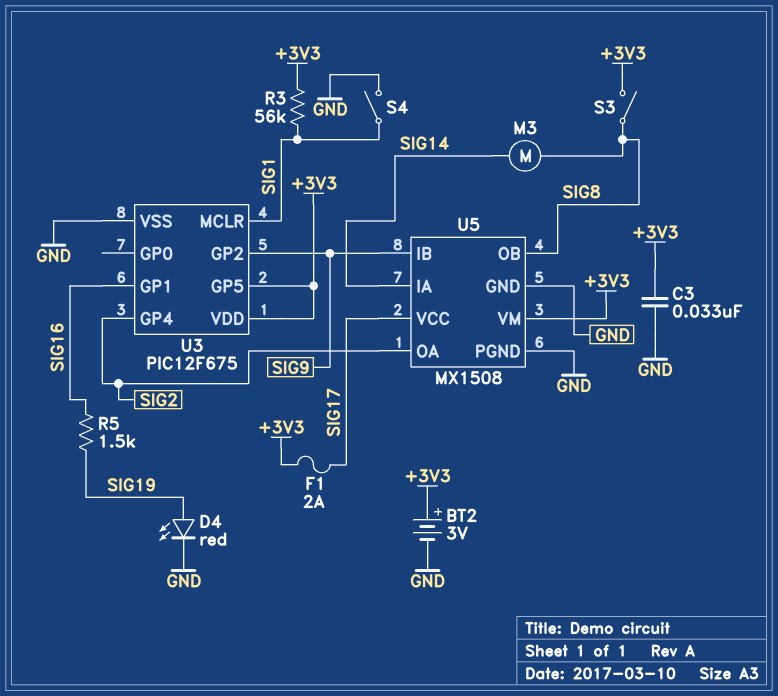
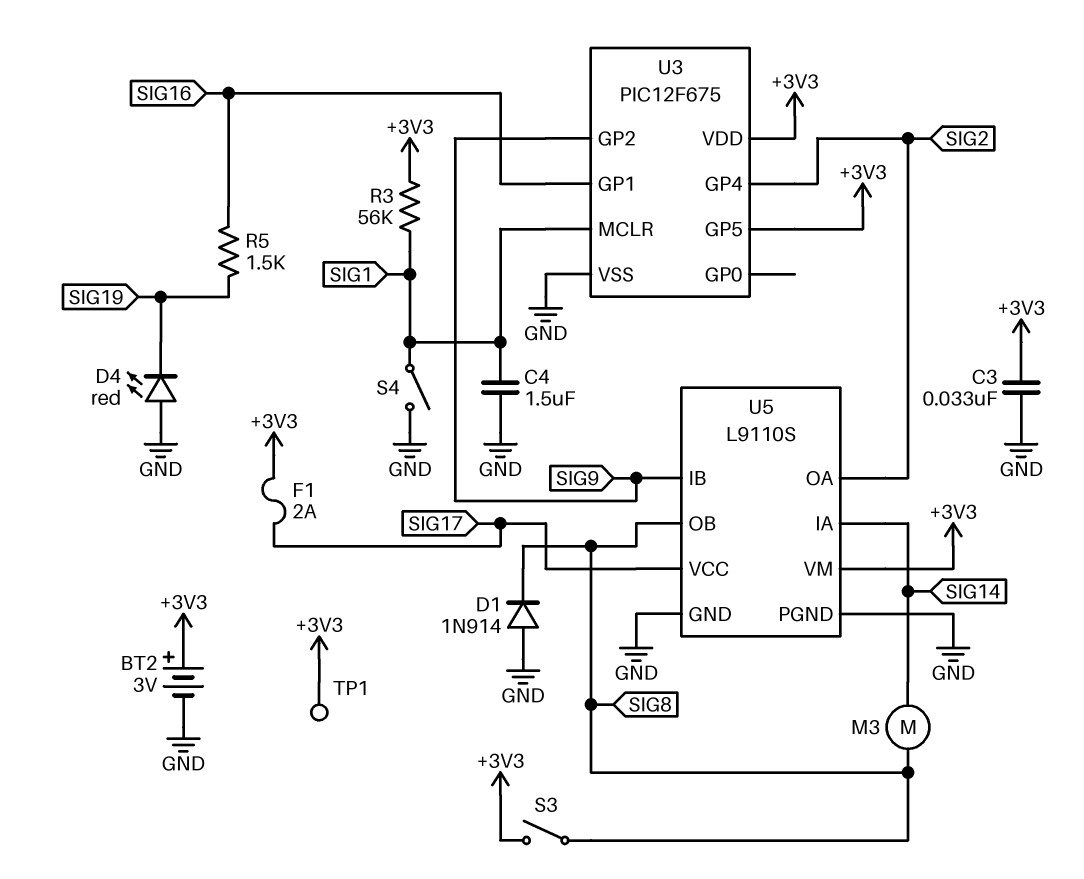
C4: none -> 1.5uF (GND, SIG1)
D1: none -> diode 1N914 (A GND, K SIG8)
D4: LED red (A SIG19, K GND) -> LED red (A GND, K SIG19)
TP1: none -> test point (+3V3)
U5: MX1508 -> L9110S

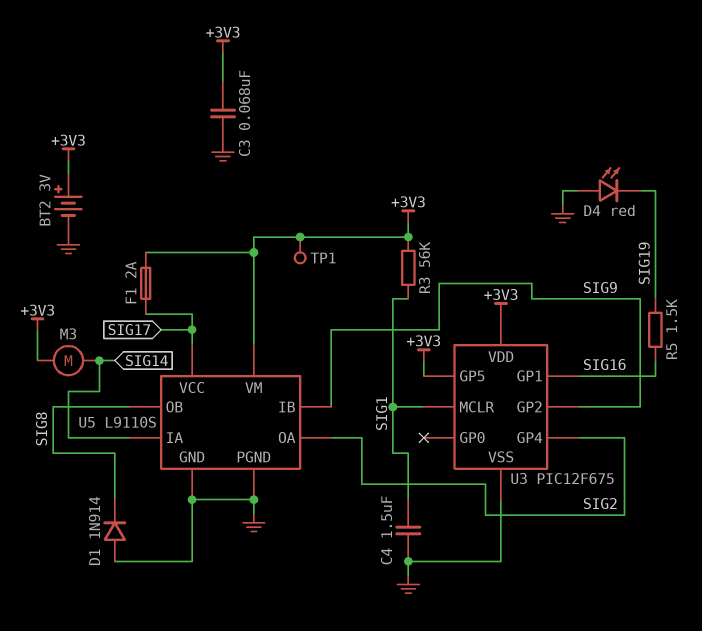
C3: 33nF (+3V3, GND) -> 68nF (+3V3, GND)
M3: motor (SIG8, SIG14) -> motor (+3V3, SIG14)
S3: switch (+3V3, SIG8) -> none
S4: switch (GND, SIG1) -> none

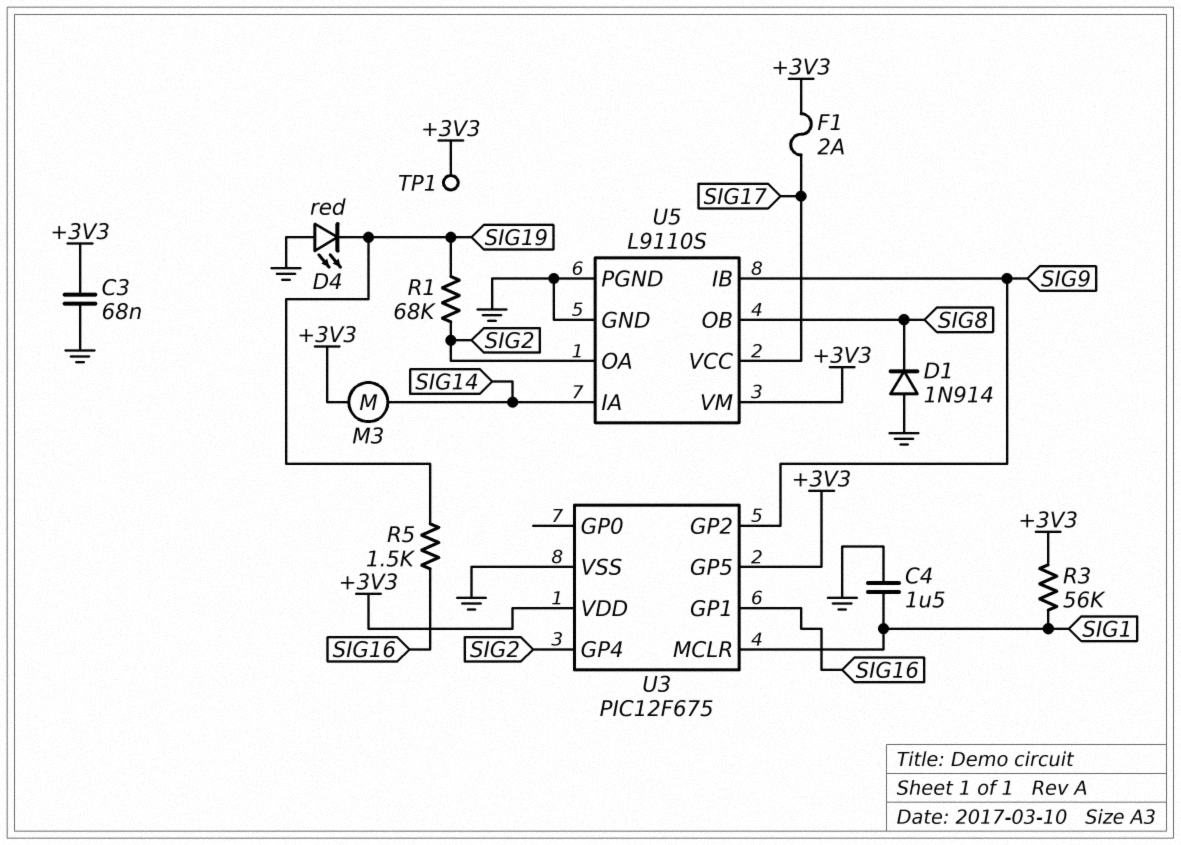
BT2: 3V (plus +3V3, minus GND) -> none
R1: none -> 68k (SIG2, SIG19)

